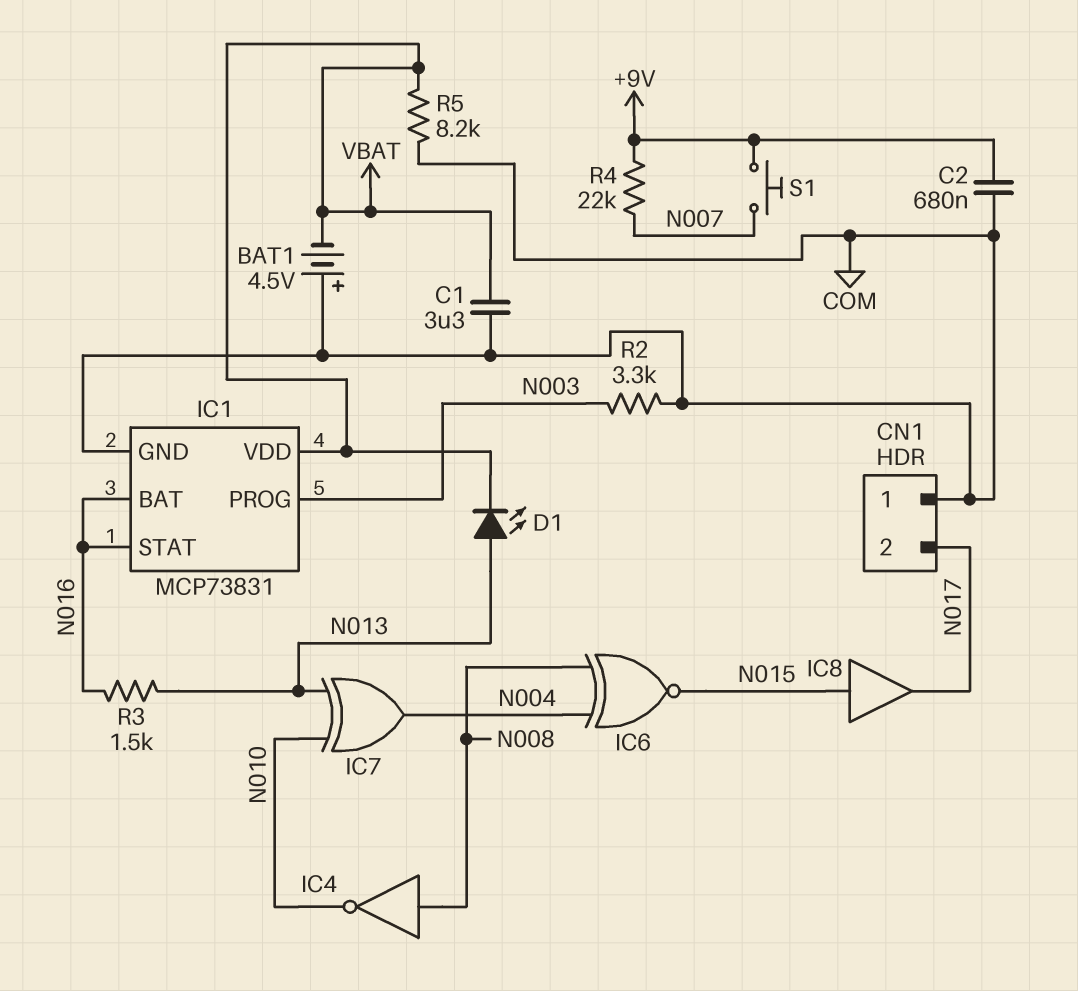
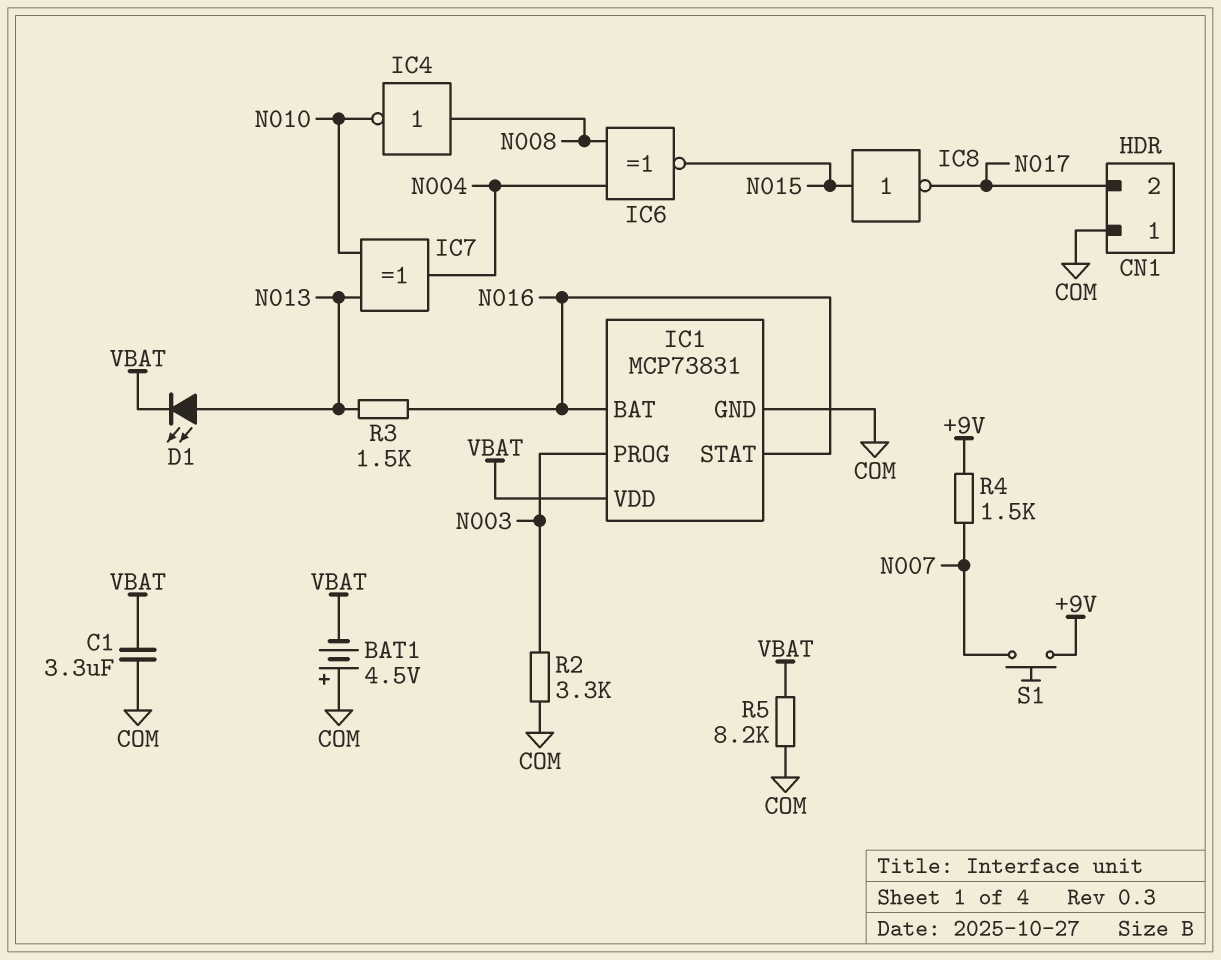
C2: 680nF (+9V, COM) -> none
IC8: buffer (in N015, out N017) -> NOT (in N015, out N017)
R4: 22k (+9V, N007) -> 1.5k (+9V, N007)

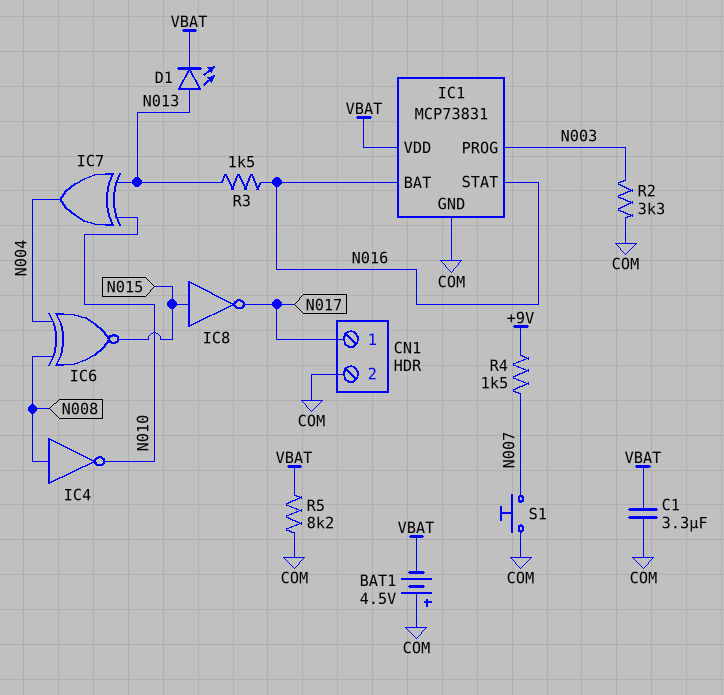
CN1 pin 1: COM -> N017
CN1 pin 2: N017 -> COM
S1: button (+9V, N007) -> button (COM, N007)

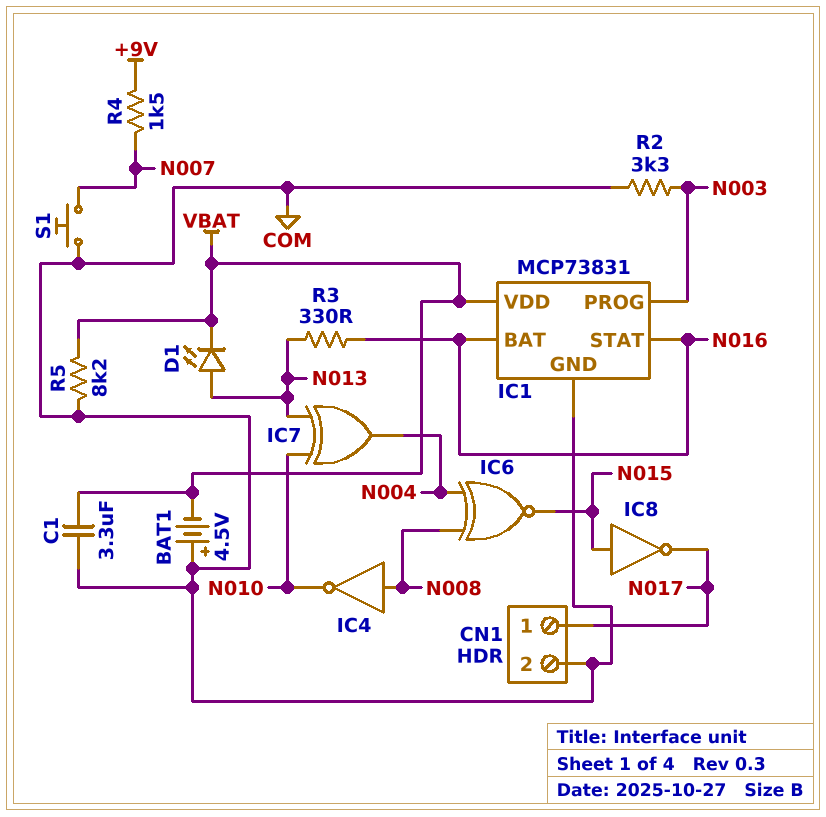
R3: 1.5k (N013, N016) -> 330 (N013, N016)

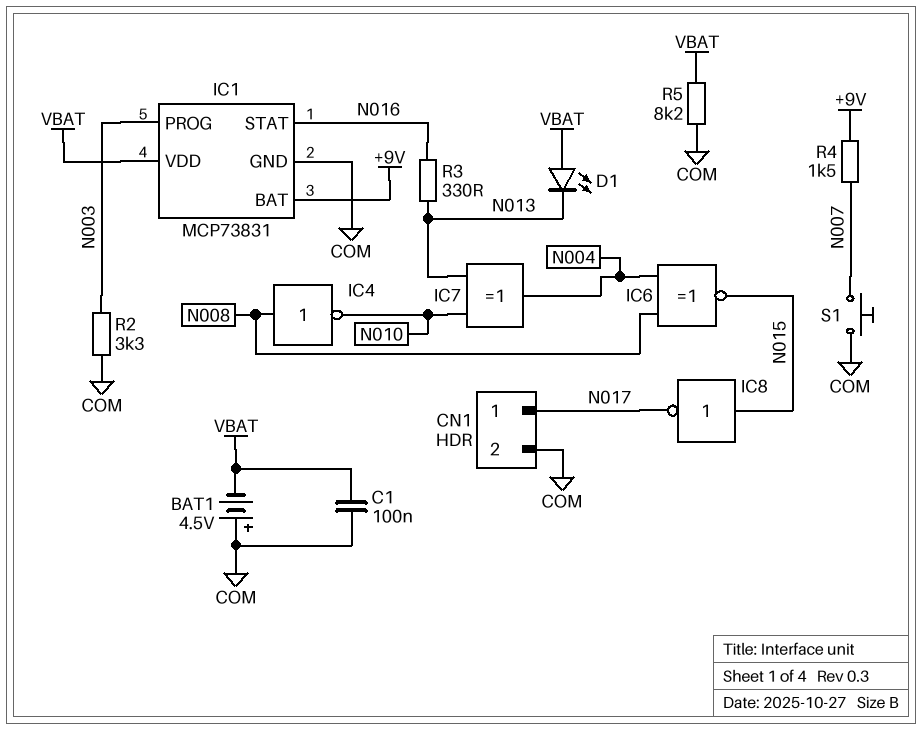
C1: 3.3uF (COM, VBAT) -> 100nF (COM, VBAT)
D1: LED (A N013, K VBAT) -> LED (A VBAT, K N013)
IC1 pin BAT: N016 -> +9V

